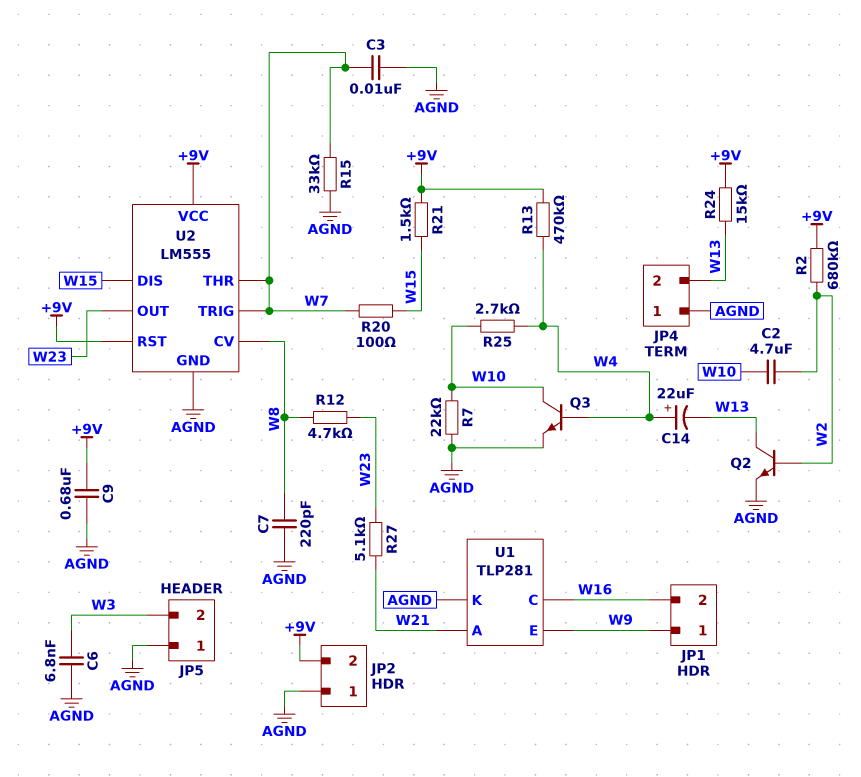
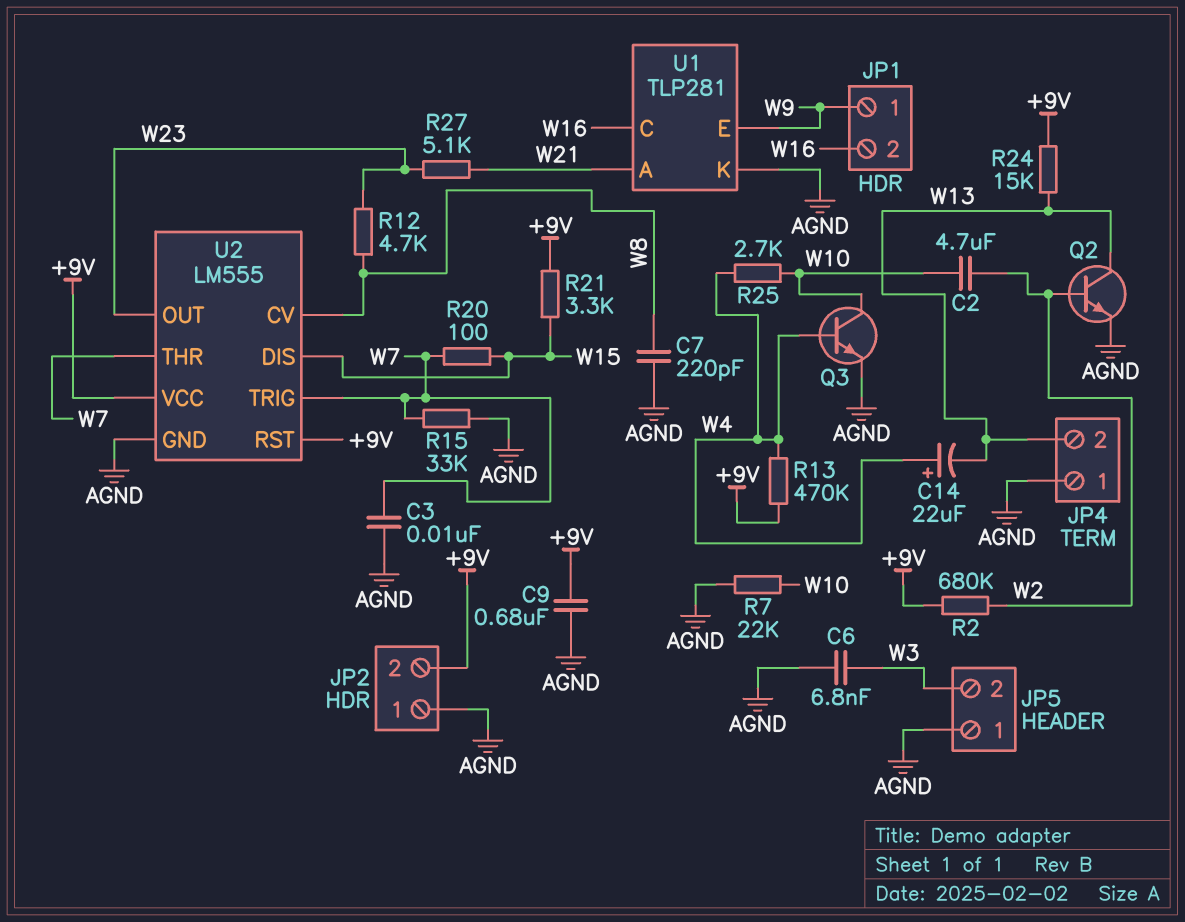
R21: 1.5k (+9V, W15) -> 3.3k (+9V, W15)

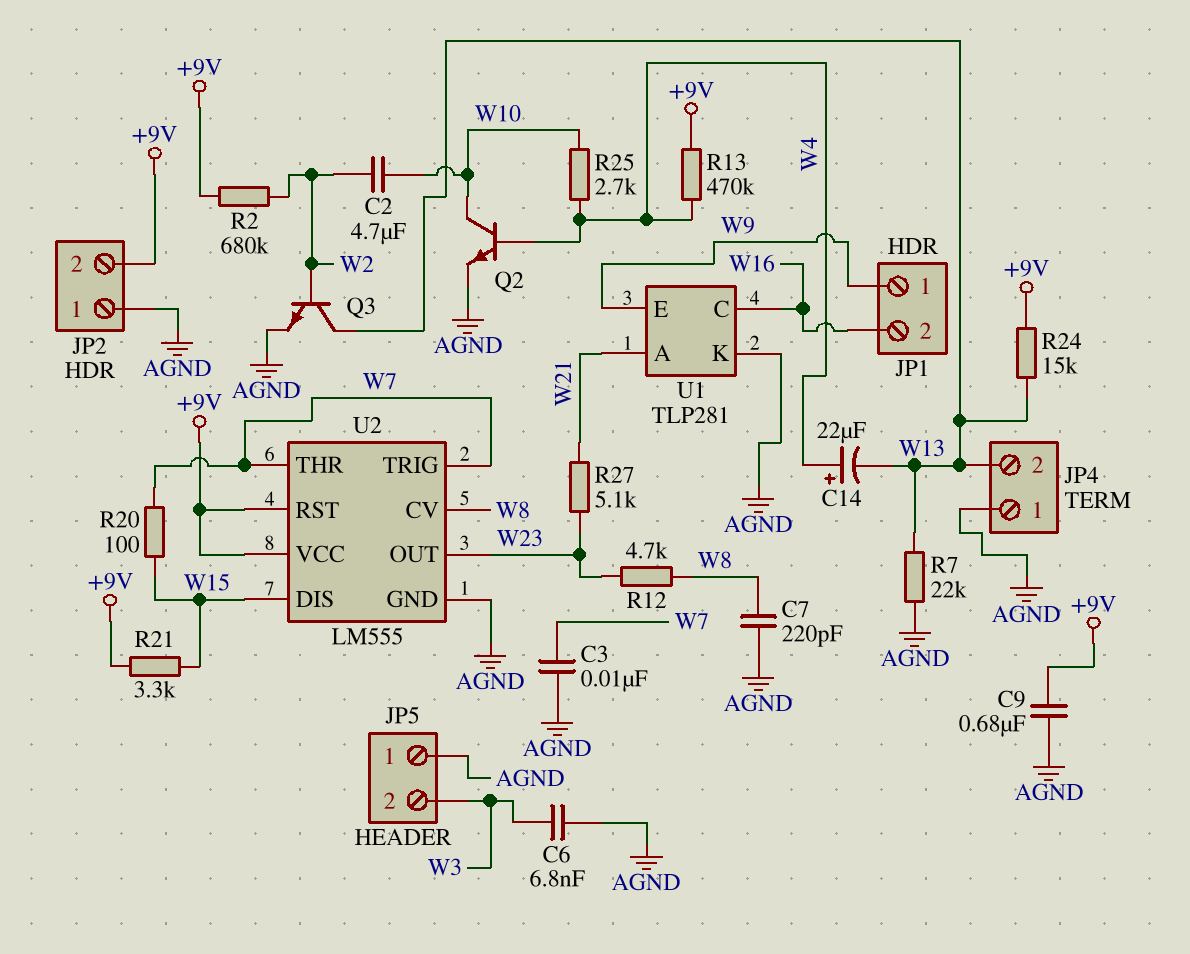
Q2: NPN (B W2, C W13, E AGND) -> NPN (B W4, C W10, E AGND)
Q3: NPN (B W4, C W10, E AGND) -> NPN (B W2, C W13, E AGND)
R7: 22k (AGND, W10) -> 22k (AGND, W13)
R15: 33k (AGND, W7) -> none

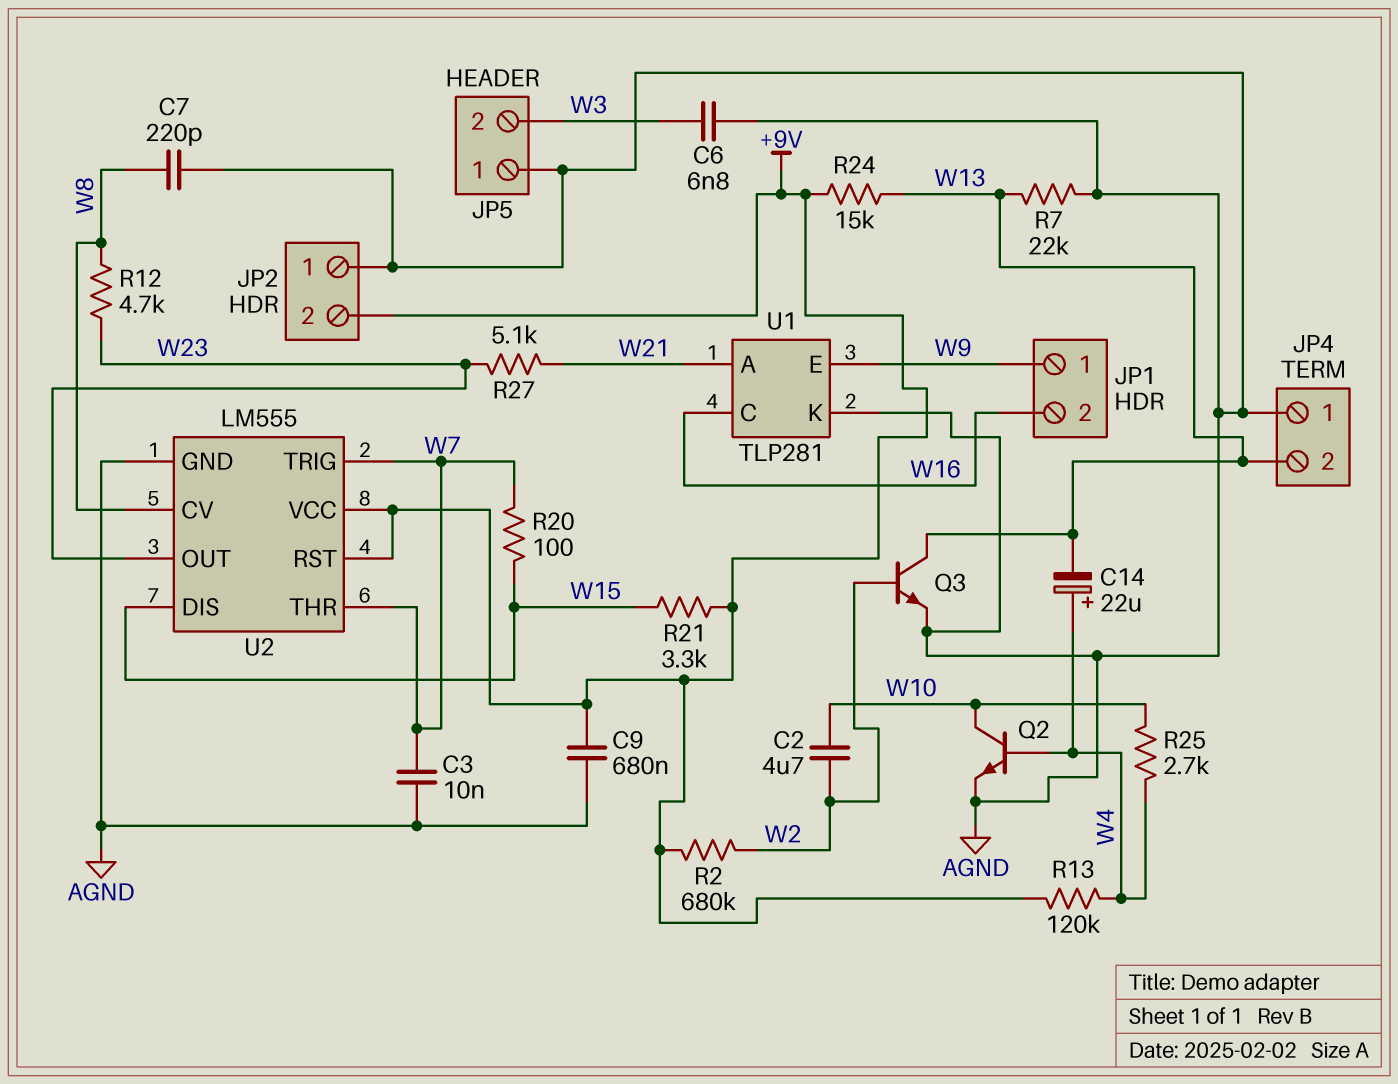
R13: 470k (+9V, W4) -> 120k (+9V, W4)

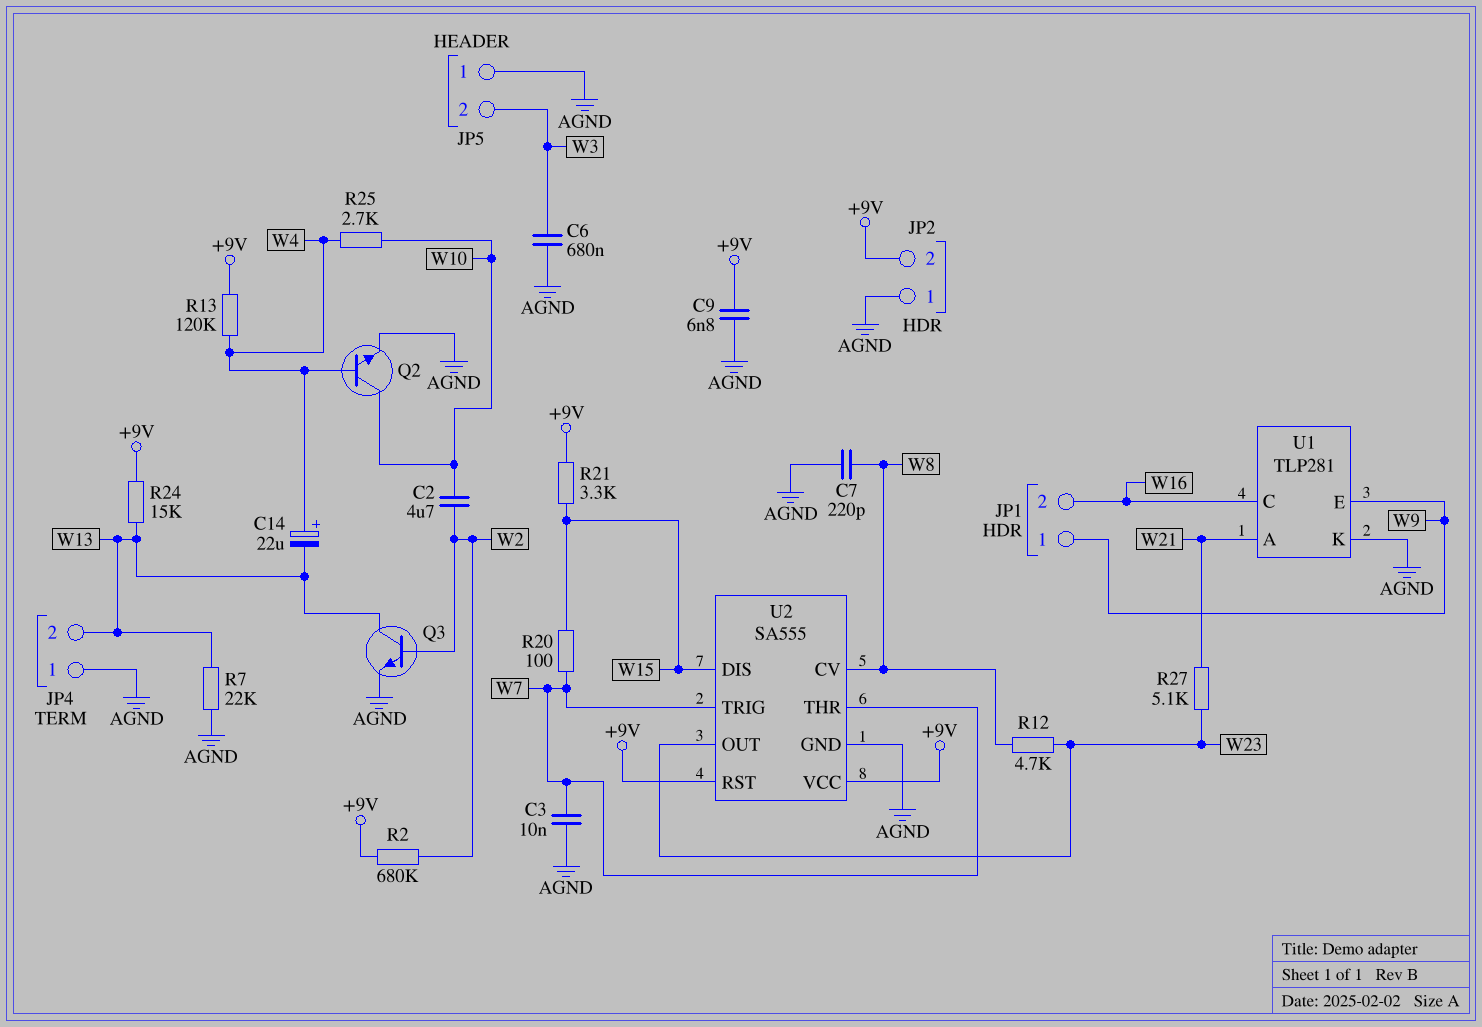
C6: 6.8nF (AGND, W3) -> 680nF (AGND, W3)
C9: 680nF (+9V, AGND) -> 6.8nF (+9V, AGND)
U2: LM555 -> SA555

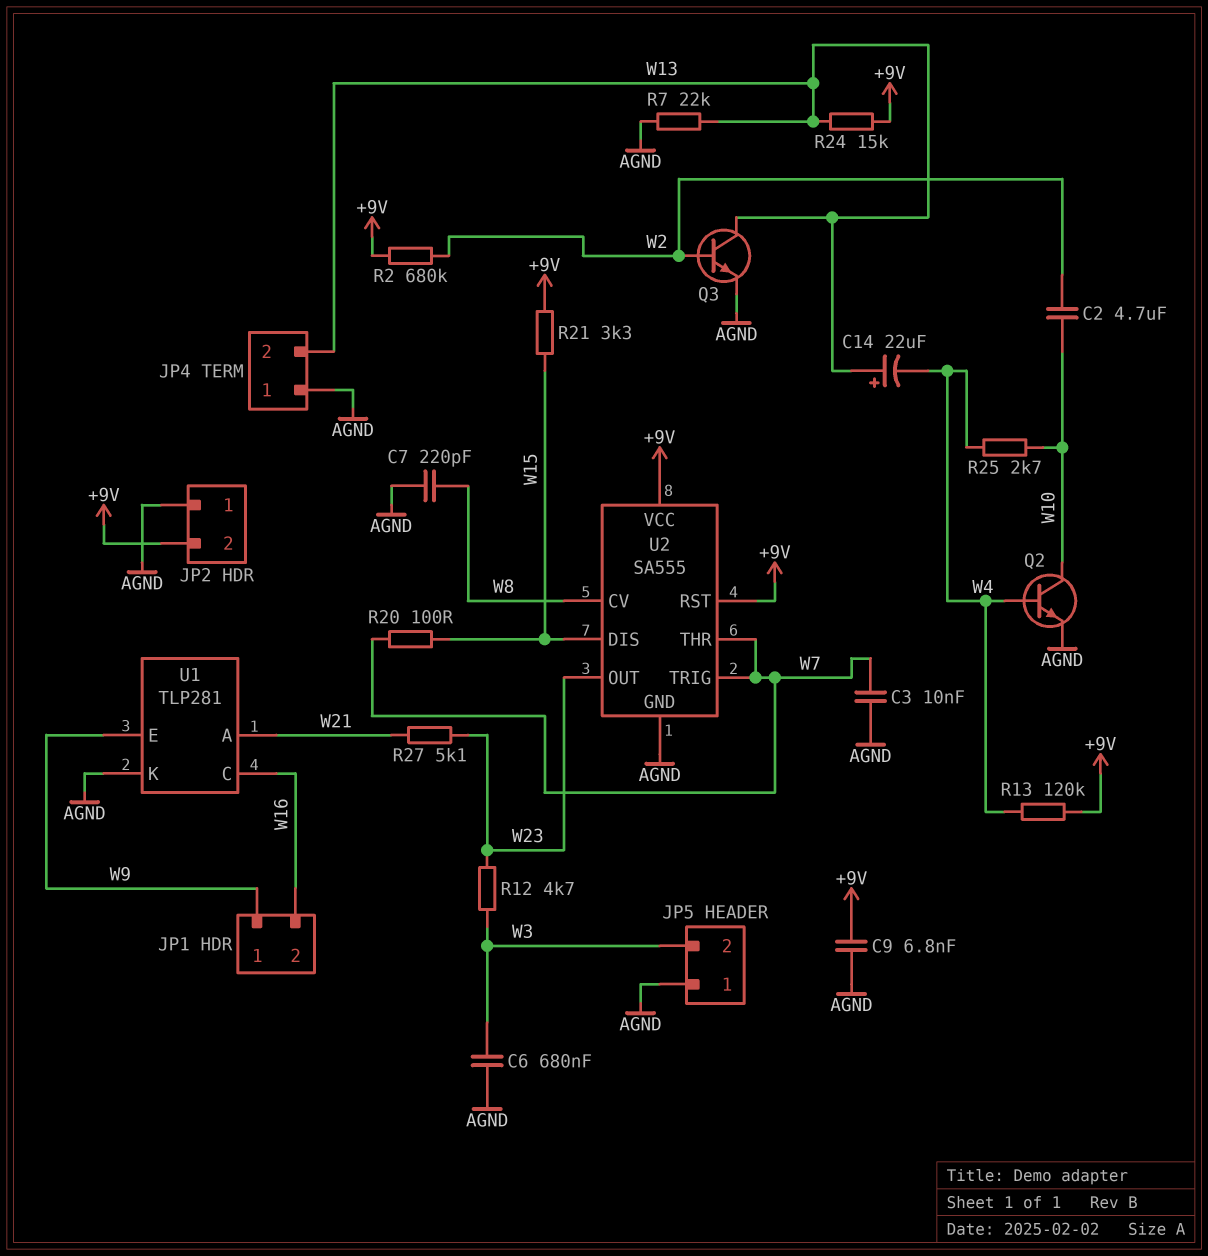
C14: 22uF (plus W4, minus W13) -> 22uF (plus W13, minus W4)
R12: 4.7k (W8, W23) -> 4.7k (W3, W23)

